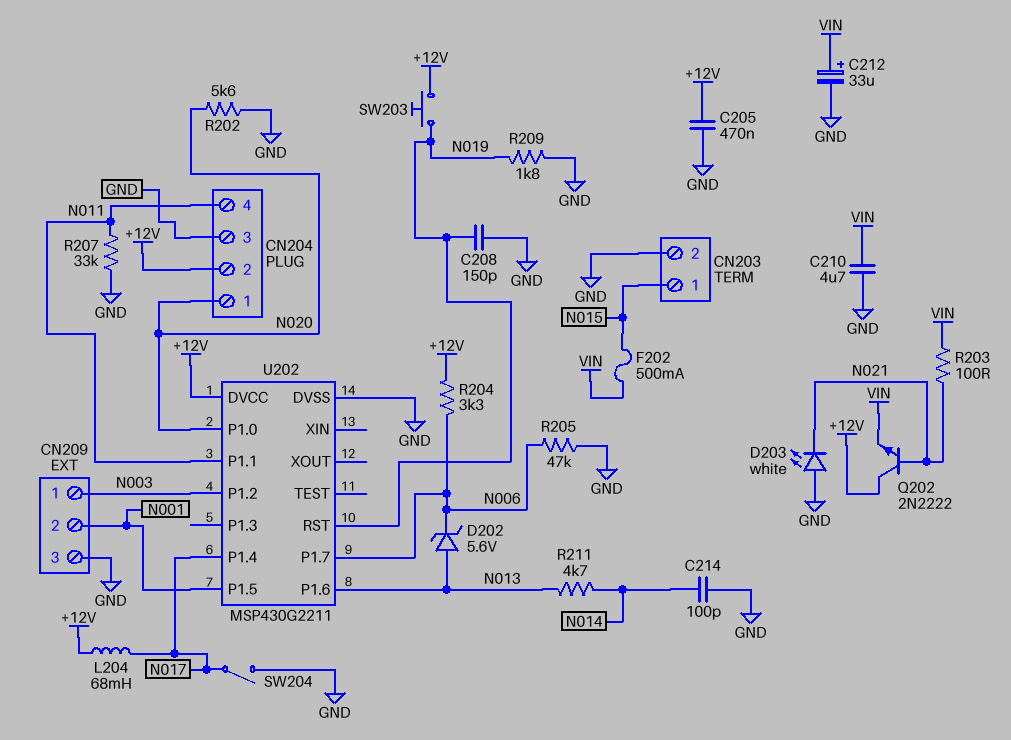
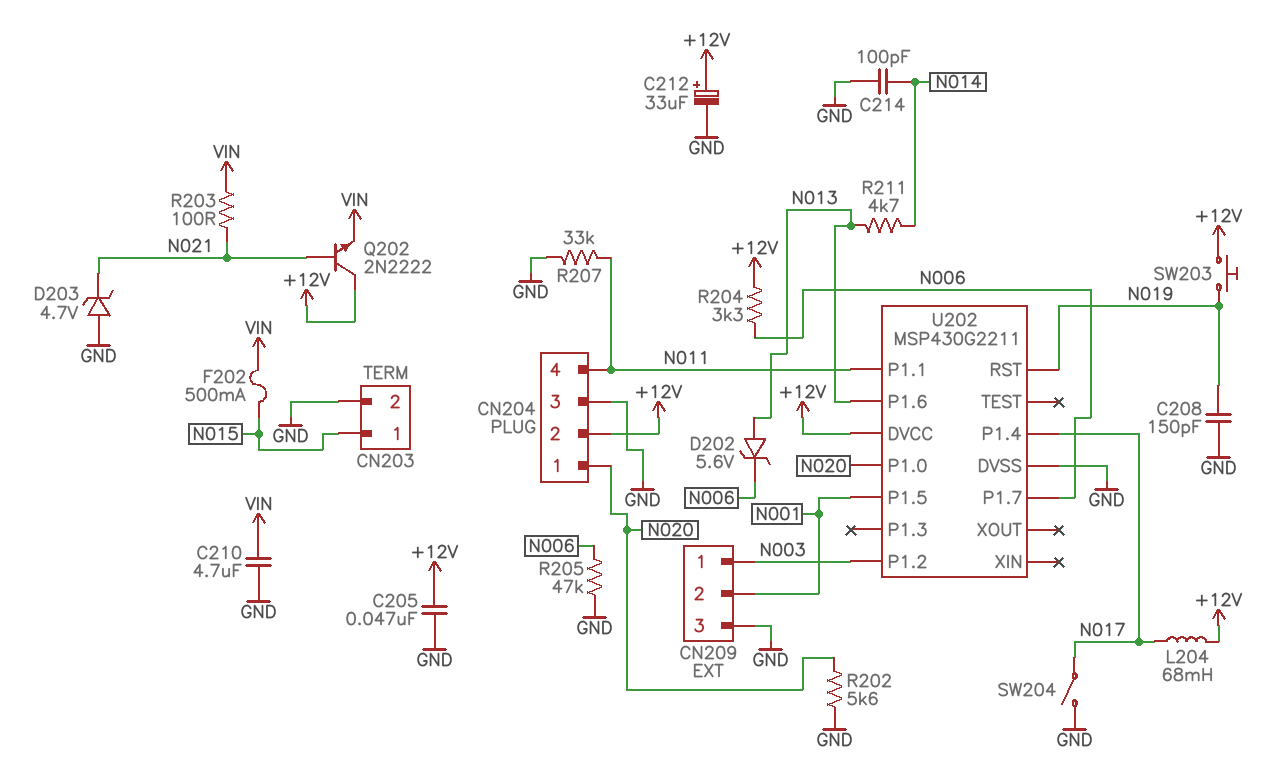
C205: 470nF (+12V, GND) -> 47nF (+12V, GND)
C212: 33uF (plus VIN, minus GND) -> 33uF (plus +12V, minus GND)
D203: LED white (A GND, K N021) -> zener 4.7V (A GND, K N021)
R209: 1.8k (GND, N019) -> none

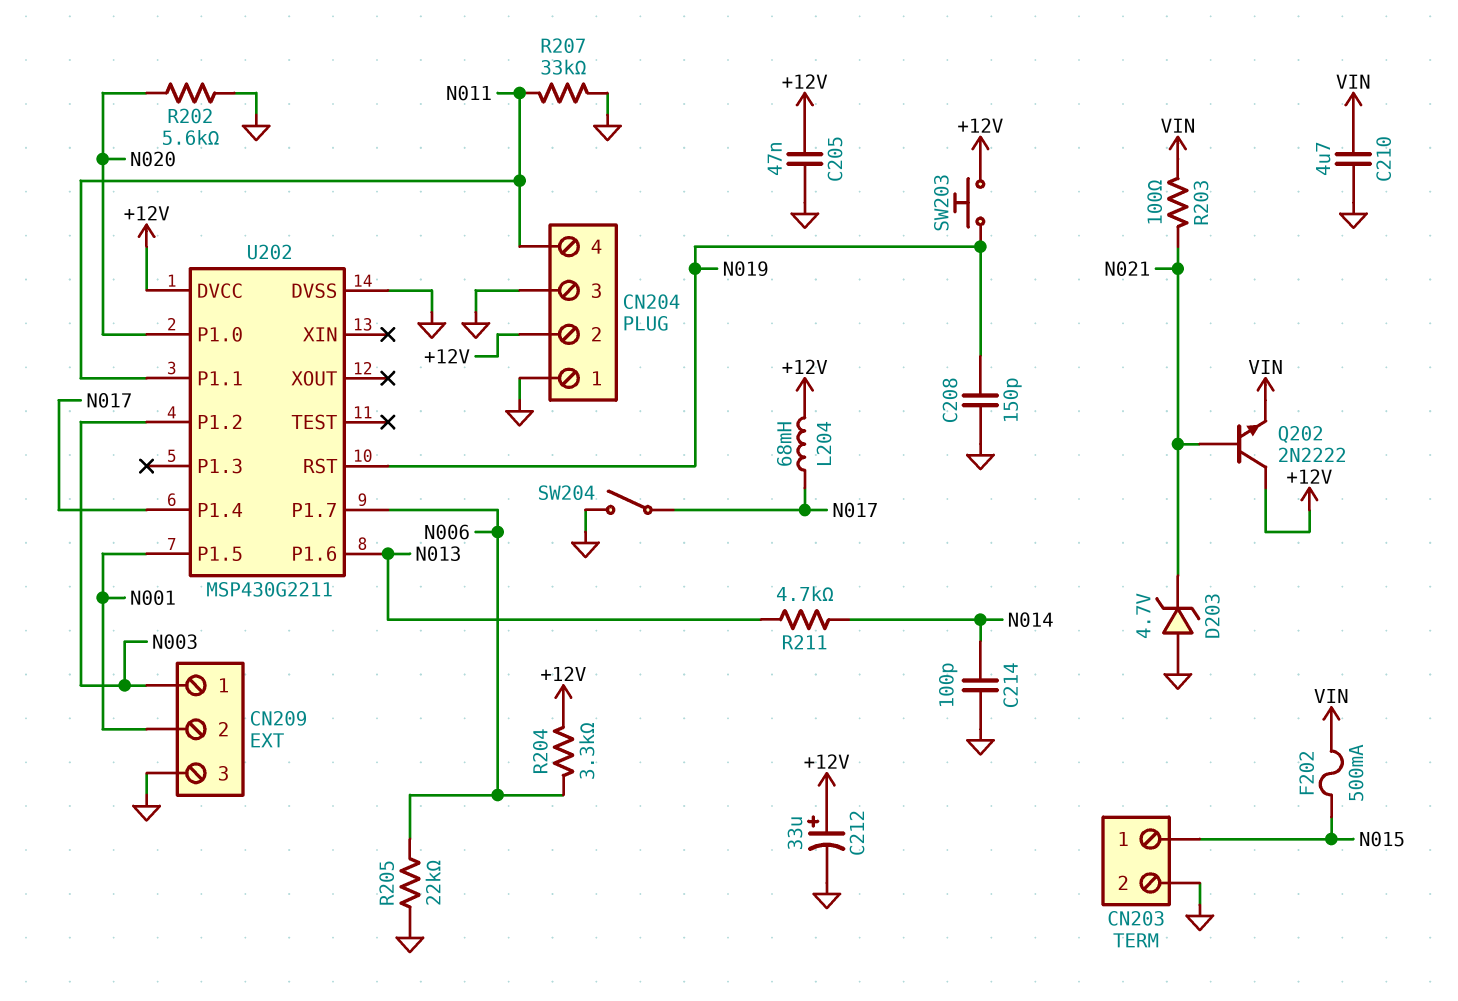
CN204 pin 1: N020 -> GND
D202: zener 5.6V (A N013, K N006) -> none
R205: 47k (GND, N006) -> 22k (GND, N006)

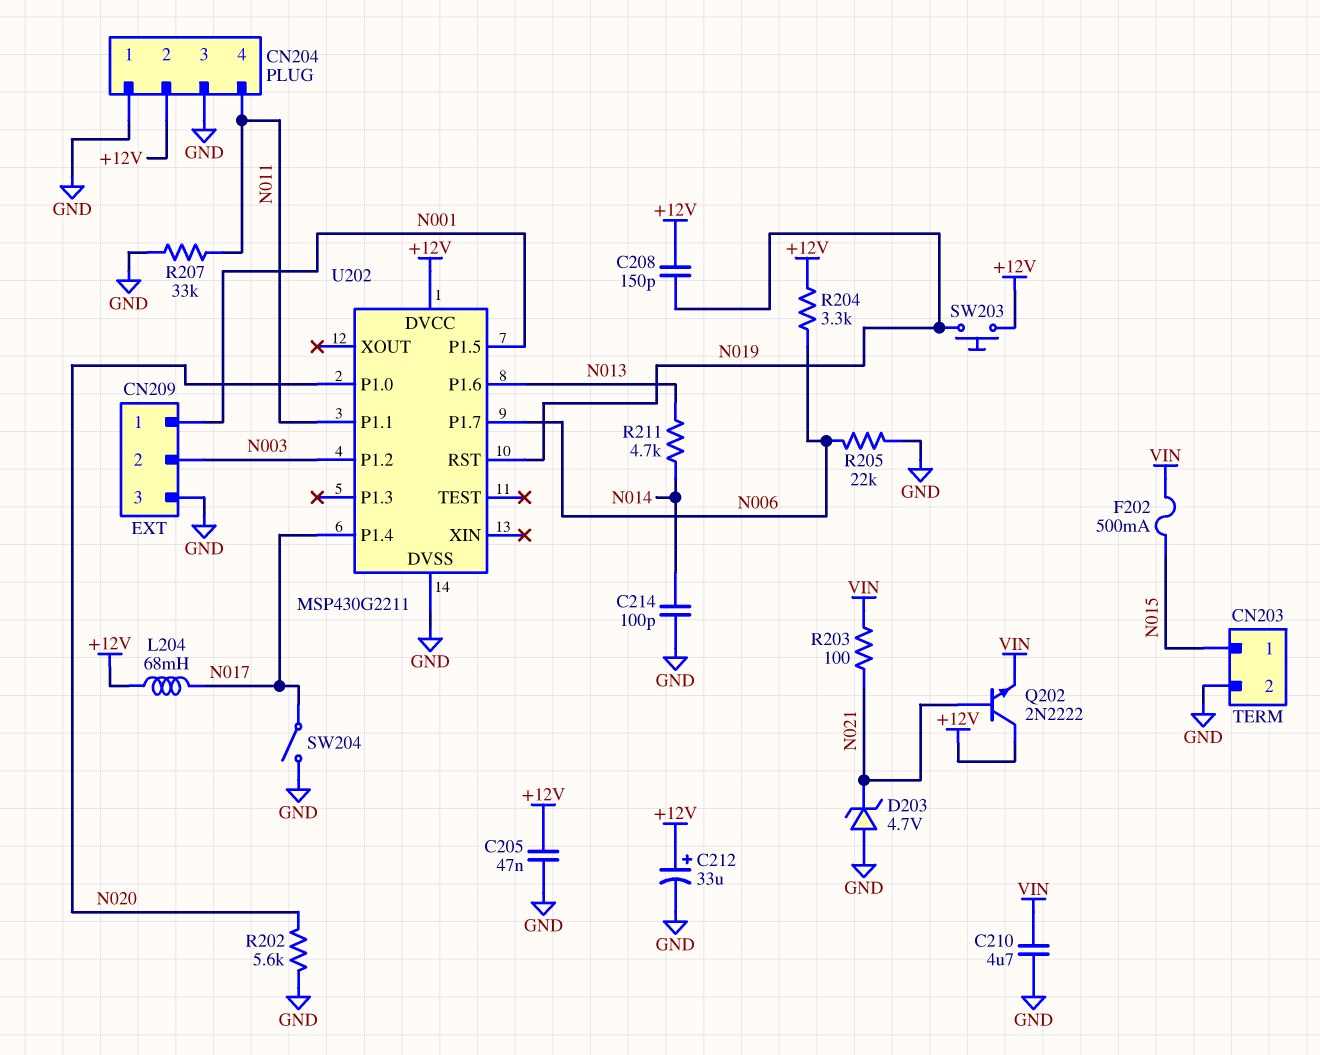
C208: 150pF (GND, N019) -> 150pF (+12V, N019)
CN209 pin 1: N003 -> N001
CN209 pin 2: N001 -> N003

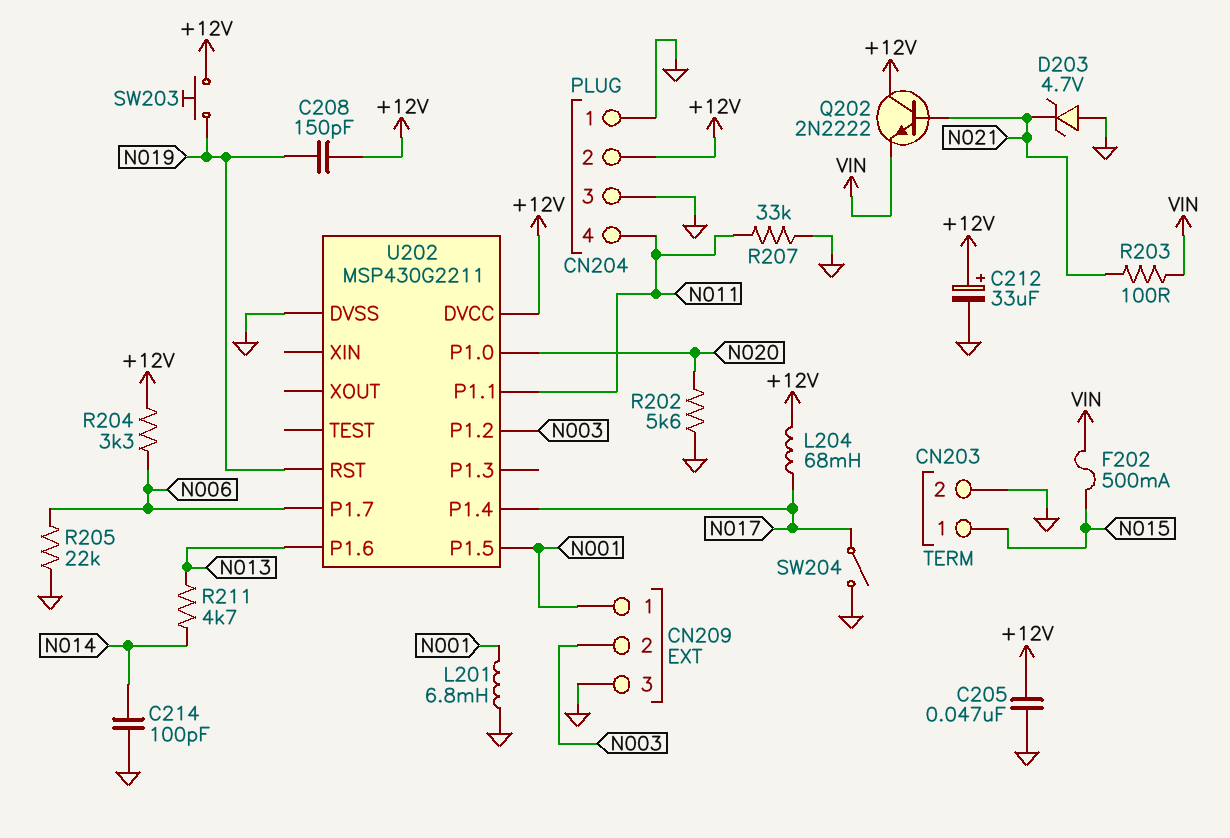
C210: 4.7uF (GND, VIN) -> none
L201: none -> 6.8mH (GND, N001)

